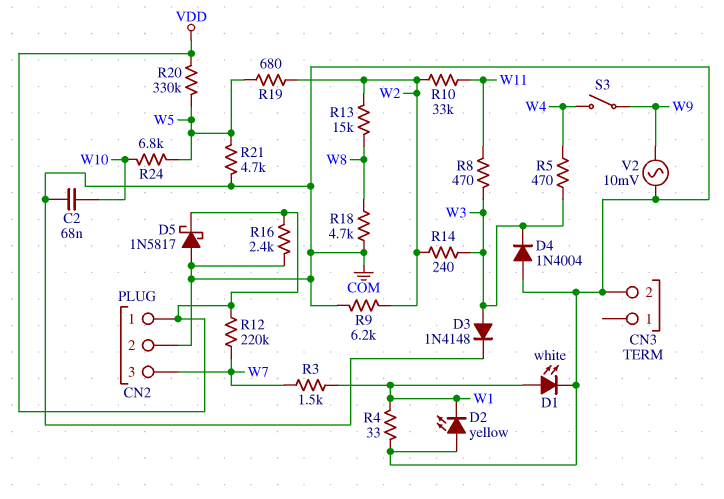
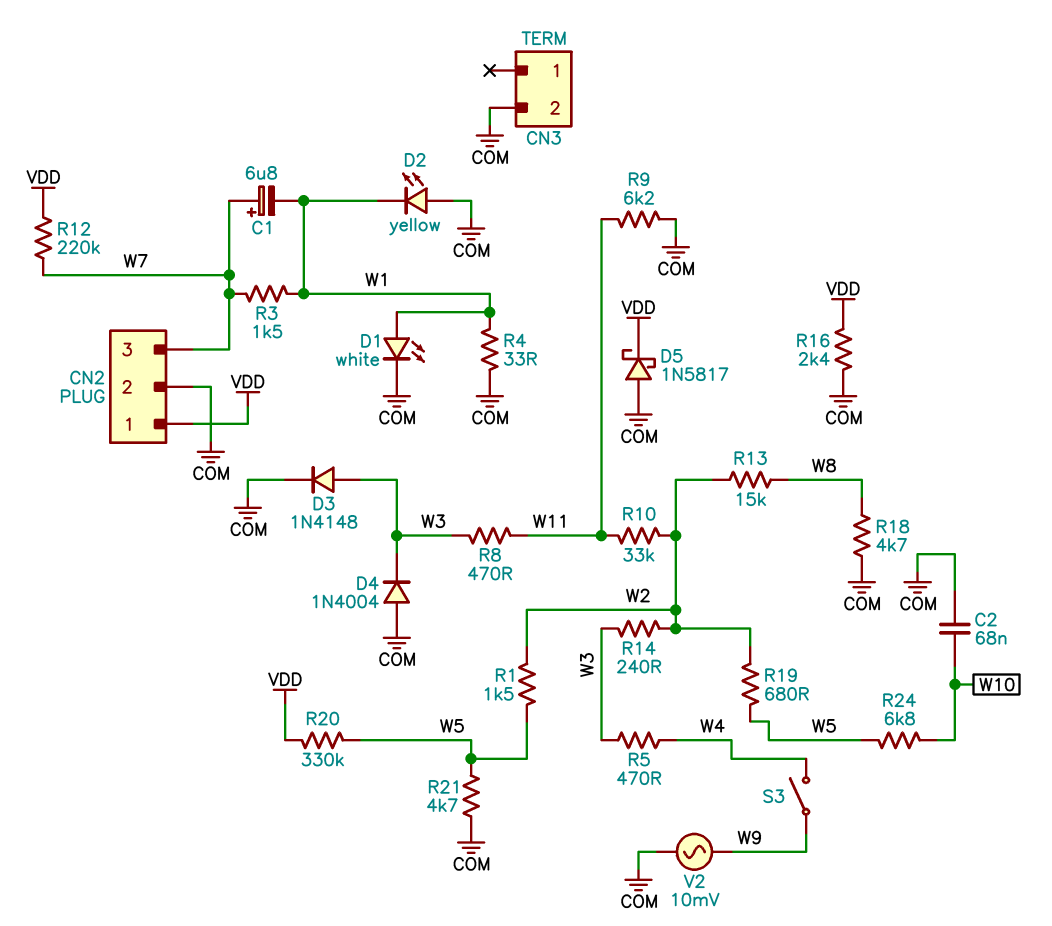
C1: none -> 6.8uF (plus W7, minus W1)
R1: none -> 1.5k (W2, W5)
R9: 6.2k (COM, W2) -> 6.2k (COM, W11)

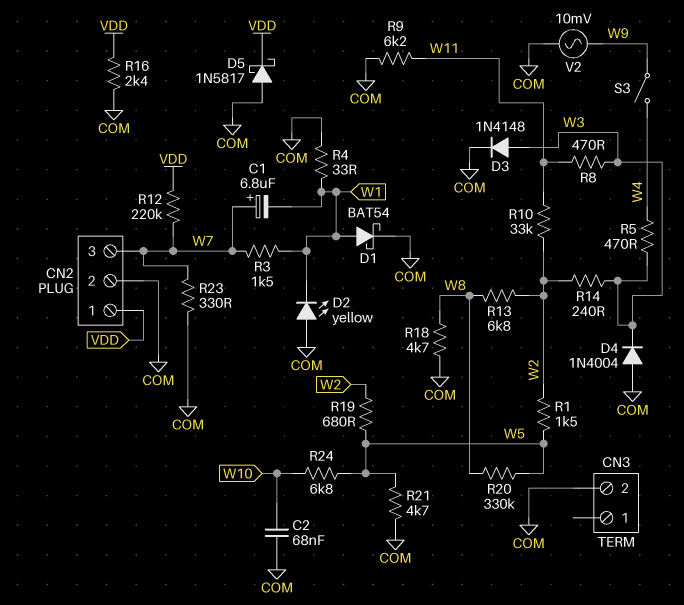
D1: LED white (A W1, K COM) -> schottky BAT54 (A W1, K COM)
R13: 15k (W2, W8) -> 6.8k (W2, W8)
R20: 330k (VDD, W5) -> 330k (W5, W8)
R23: none -> 330 (COM, W7)

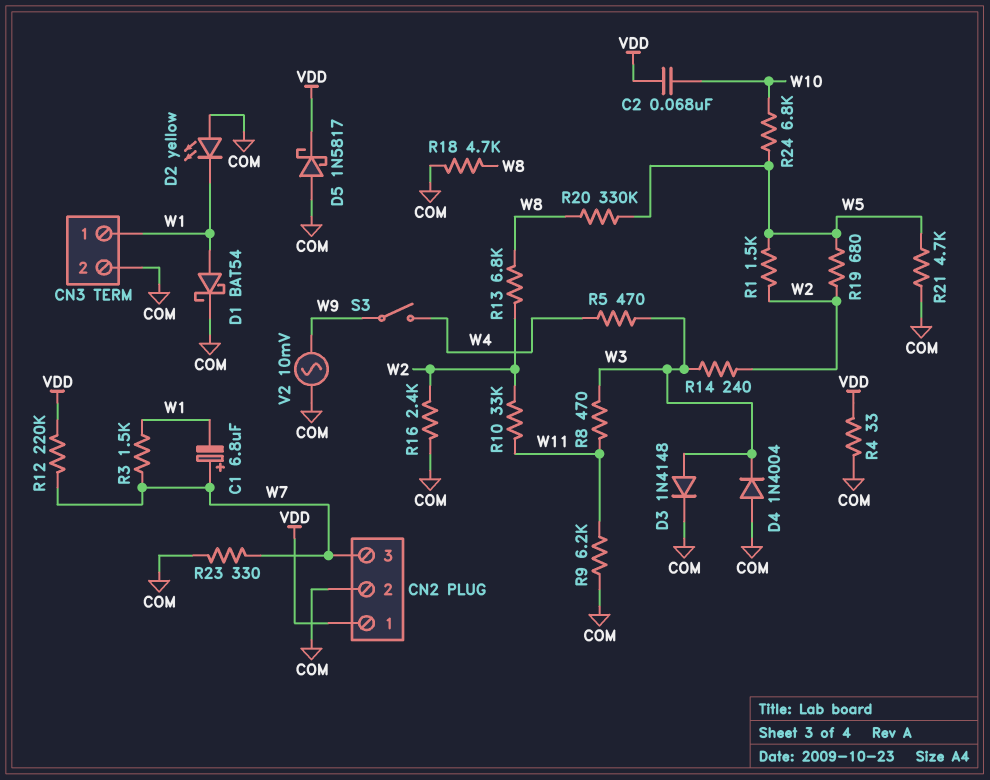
C2: 68nF (COM, W10) -> 68nF (VDD, W10)
CN3 pin 1: none -> W1
R4: 33 (COM, W1) -> 33 (COM, VDD)
R16: 2.4k (COM, VDD) -> 2.4k (COM, W2)

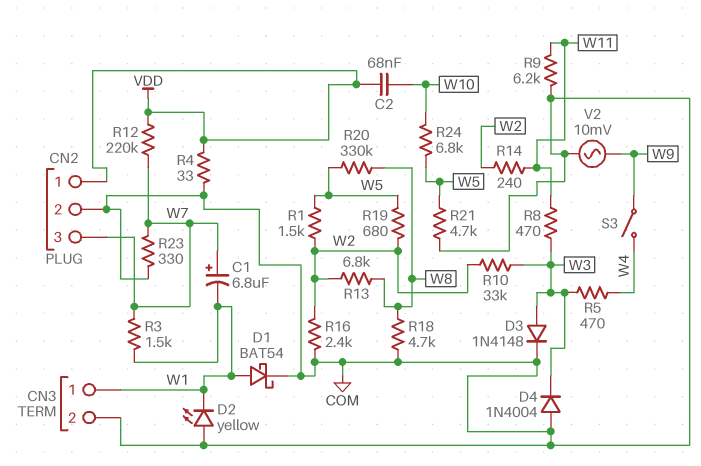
D5: schottky 1N5817 (A COM, K VDD) -> none
R10: 33k (W2, W11) -> 33k (W2, W3)
R14: 240 (W2, W3) -> 240 (W2, W11)

